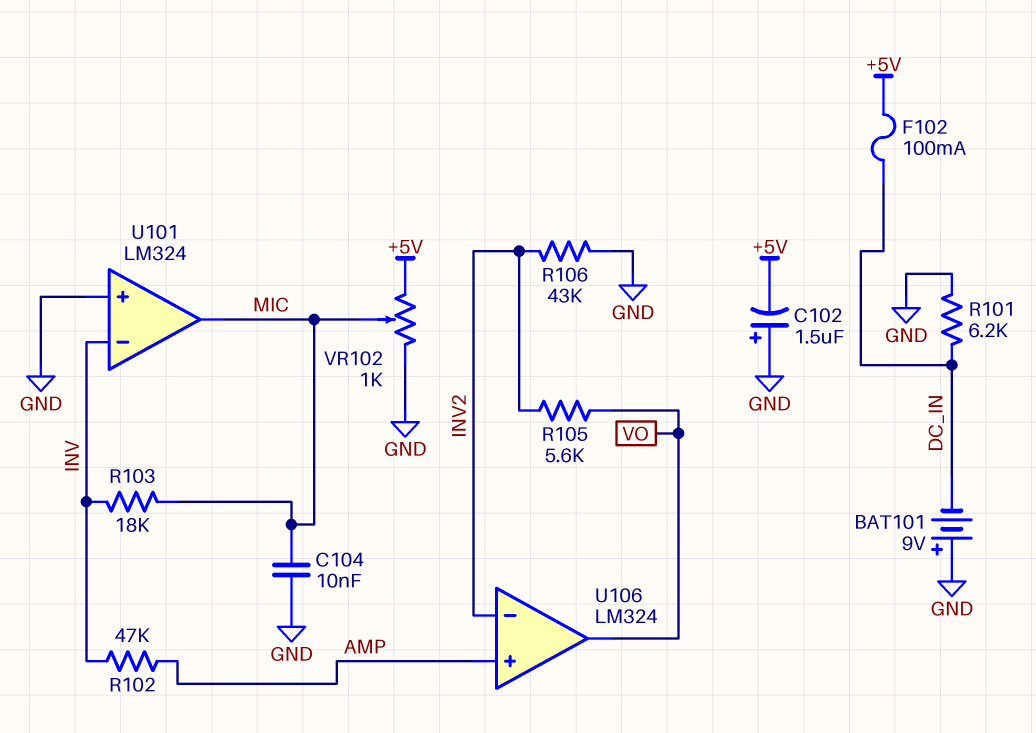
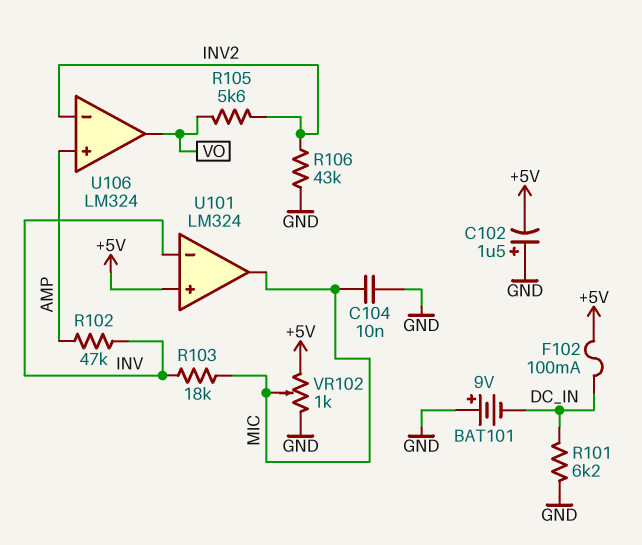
U101 pin in+: GND -> +5V

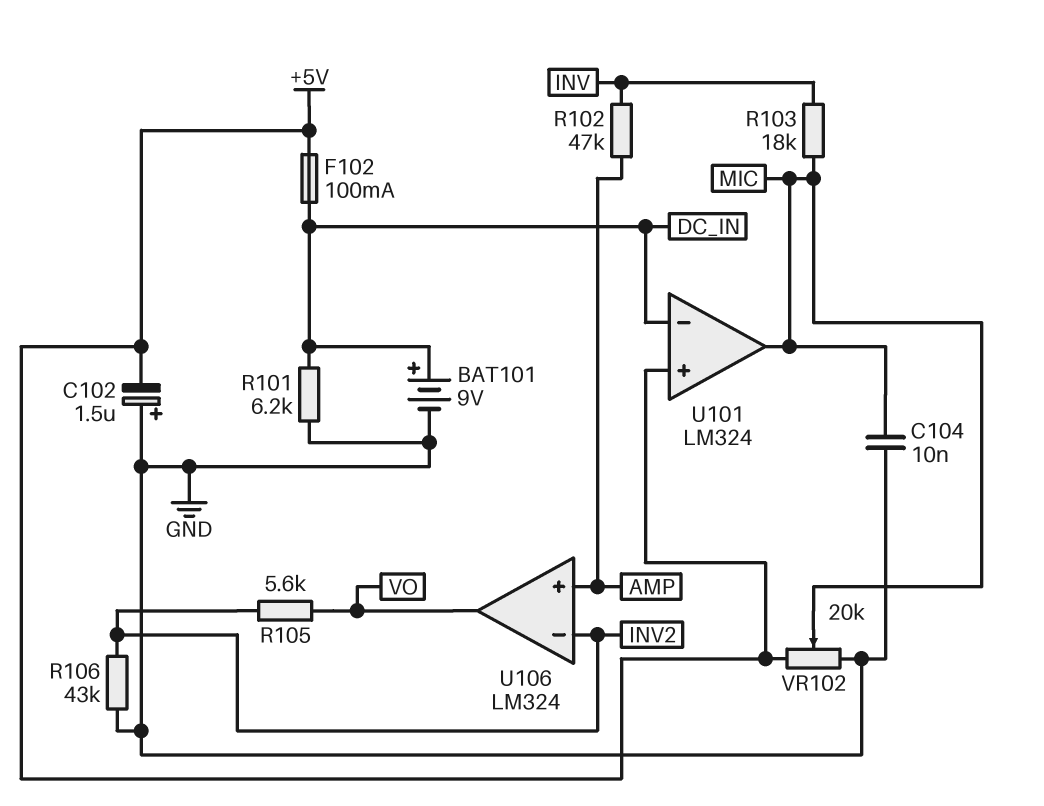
BAT101: 9V (plus GND, minus DC_IN) -> 9V (plus DC_IN, minus GND)
U101 pin in-: INV -> DC_IN
VR102: 1k (+5V, GND, wiper MIC) -> 20k (+5V, GND, wiper MIC)

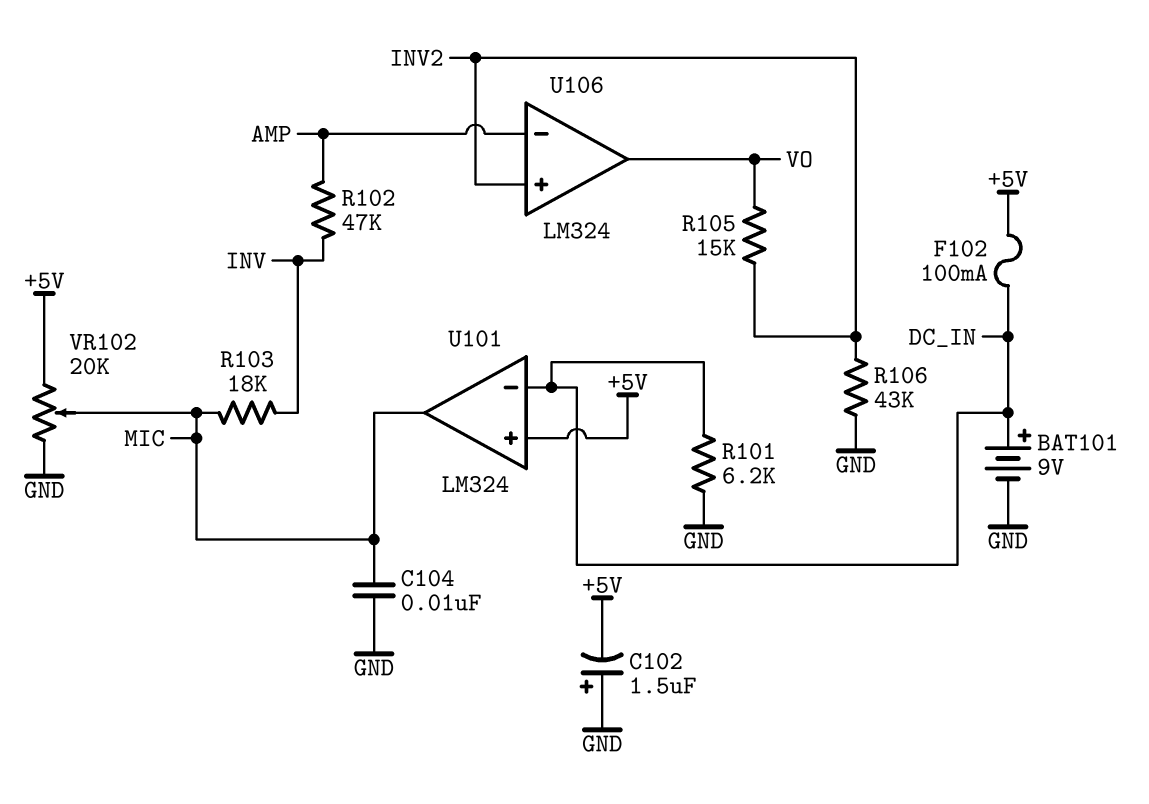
R105: 5.6k (INV2, VO) -> 15k (INV2, VO)
U106 pin in+: AMP -> INV2
U106 pin in-: INV2 -> AMP

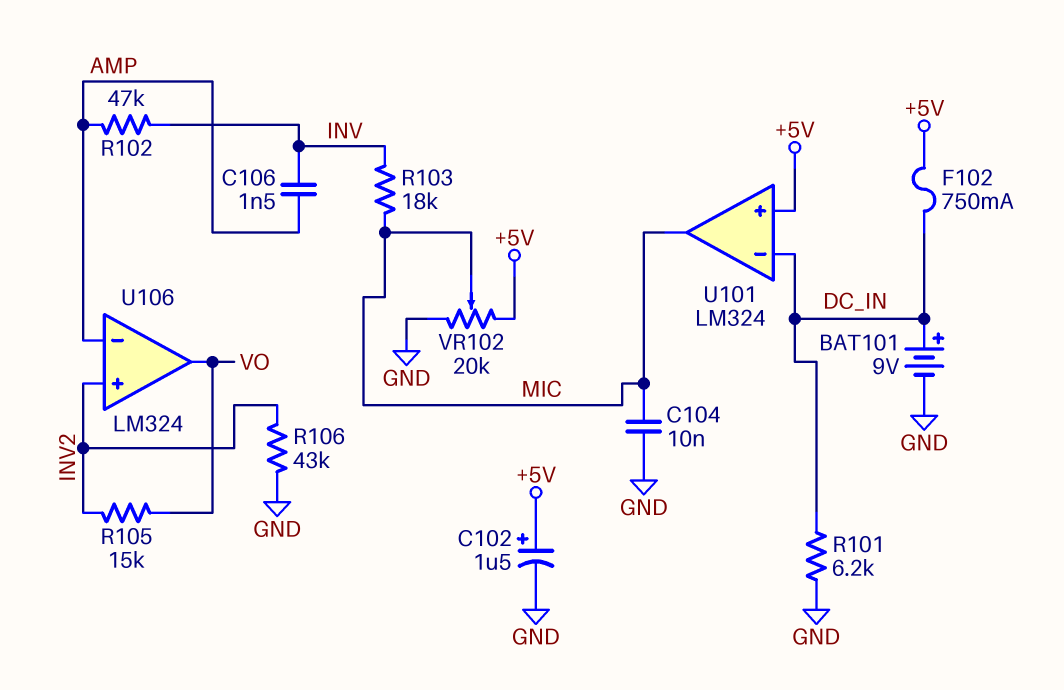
C102: 1.5uF (plus GND, minus +5V) -> 1.5uF (plus +5V, minus GND)
C106: none -> 1.5nF (AMP, INV)
F102: 100mA (+5V, DC_IN) -> 750mA (+5V, DC_IN)

